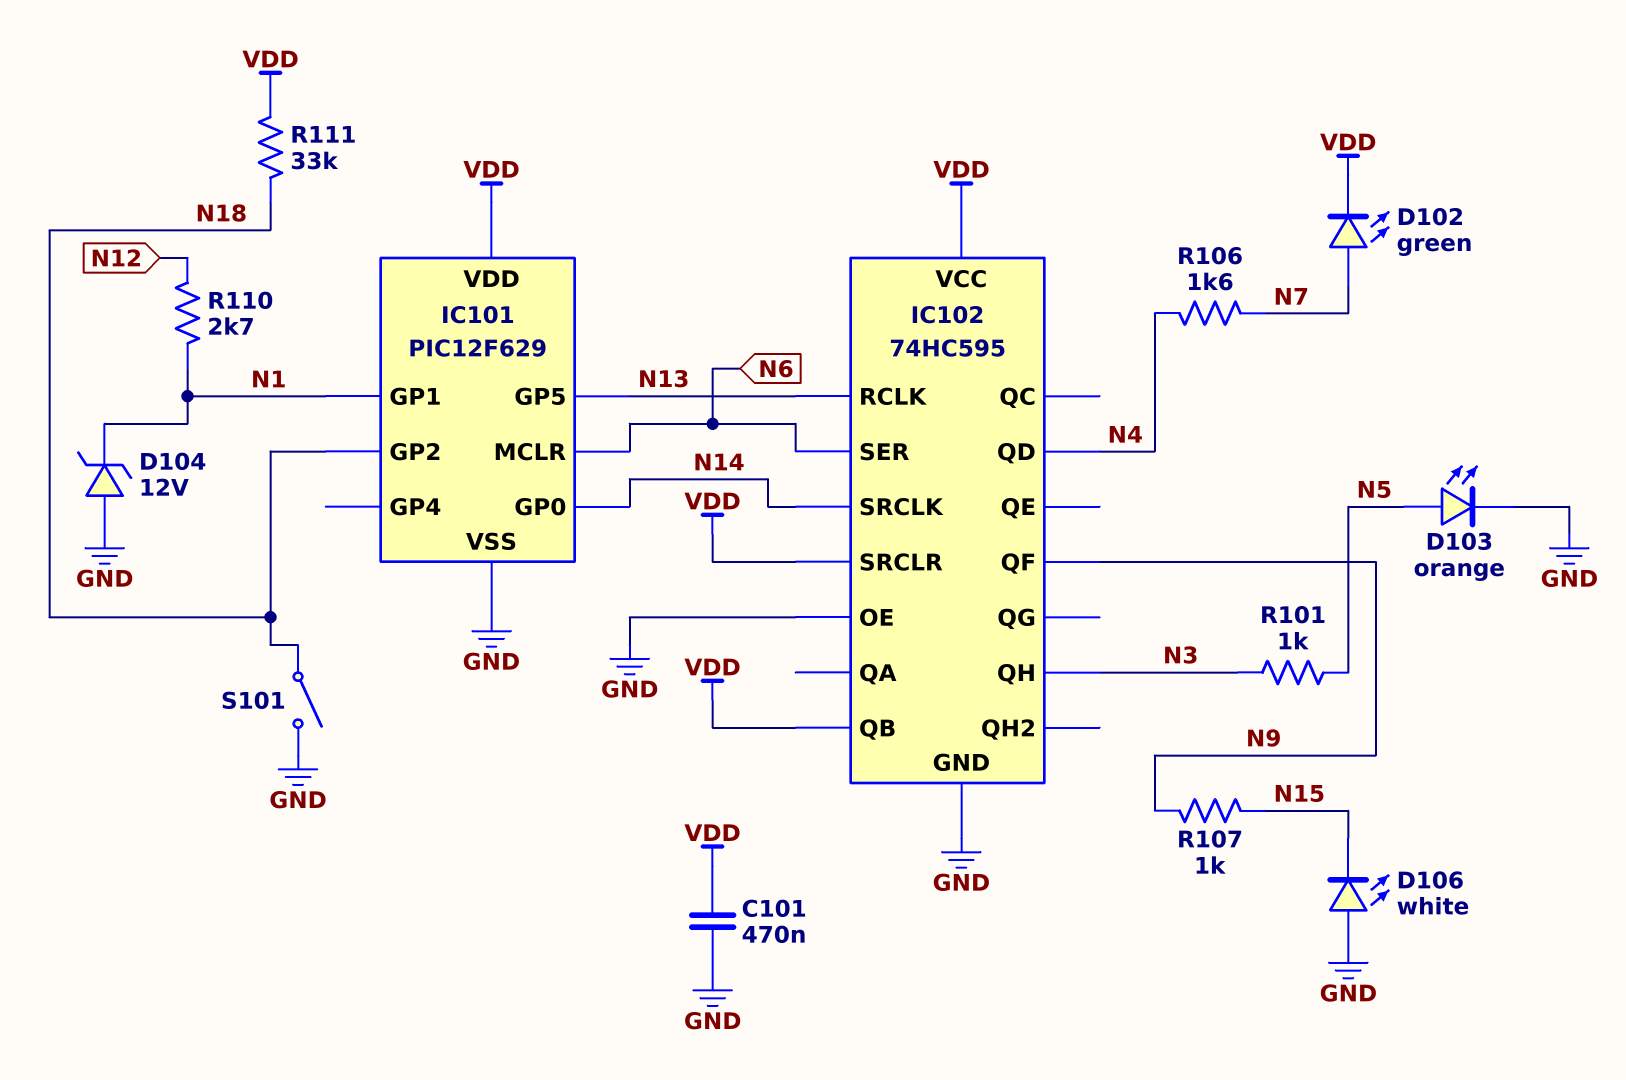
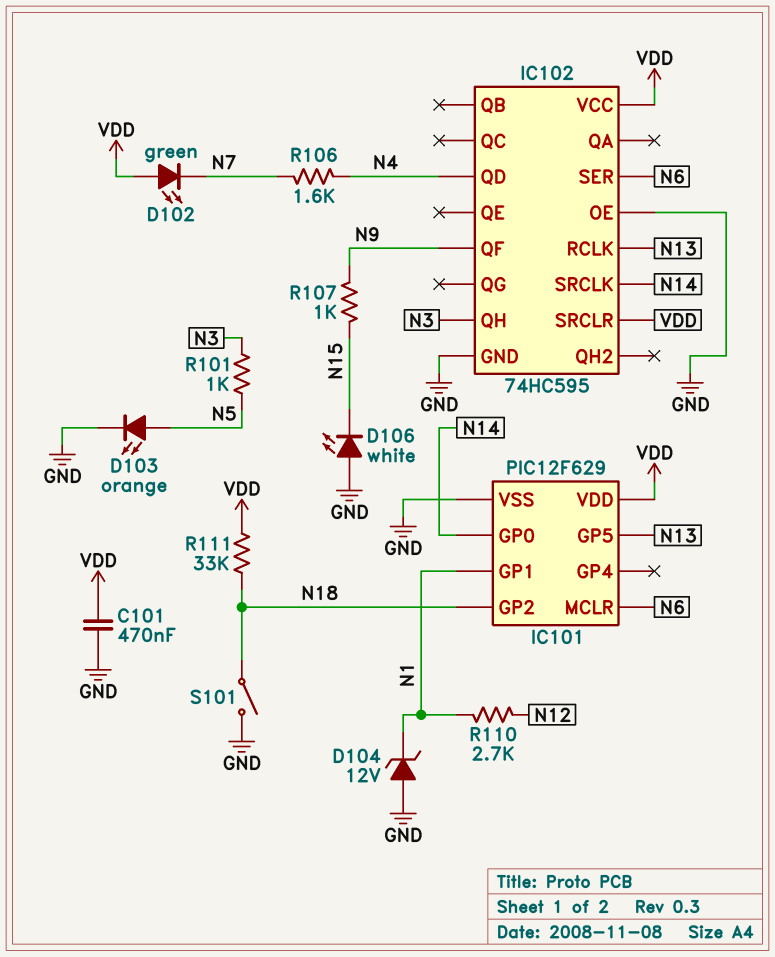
D102: LED green (A N7, K VDD) -> LED green (A VDD, K N7)
IC102 pin QB: VDD -> none

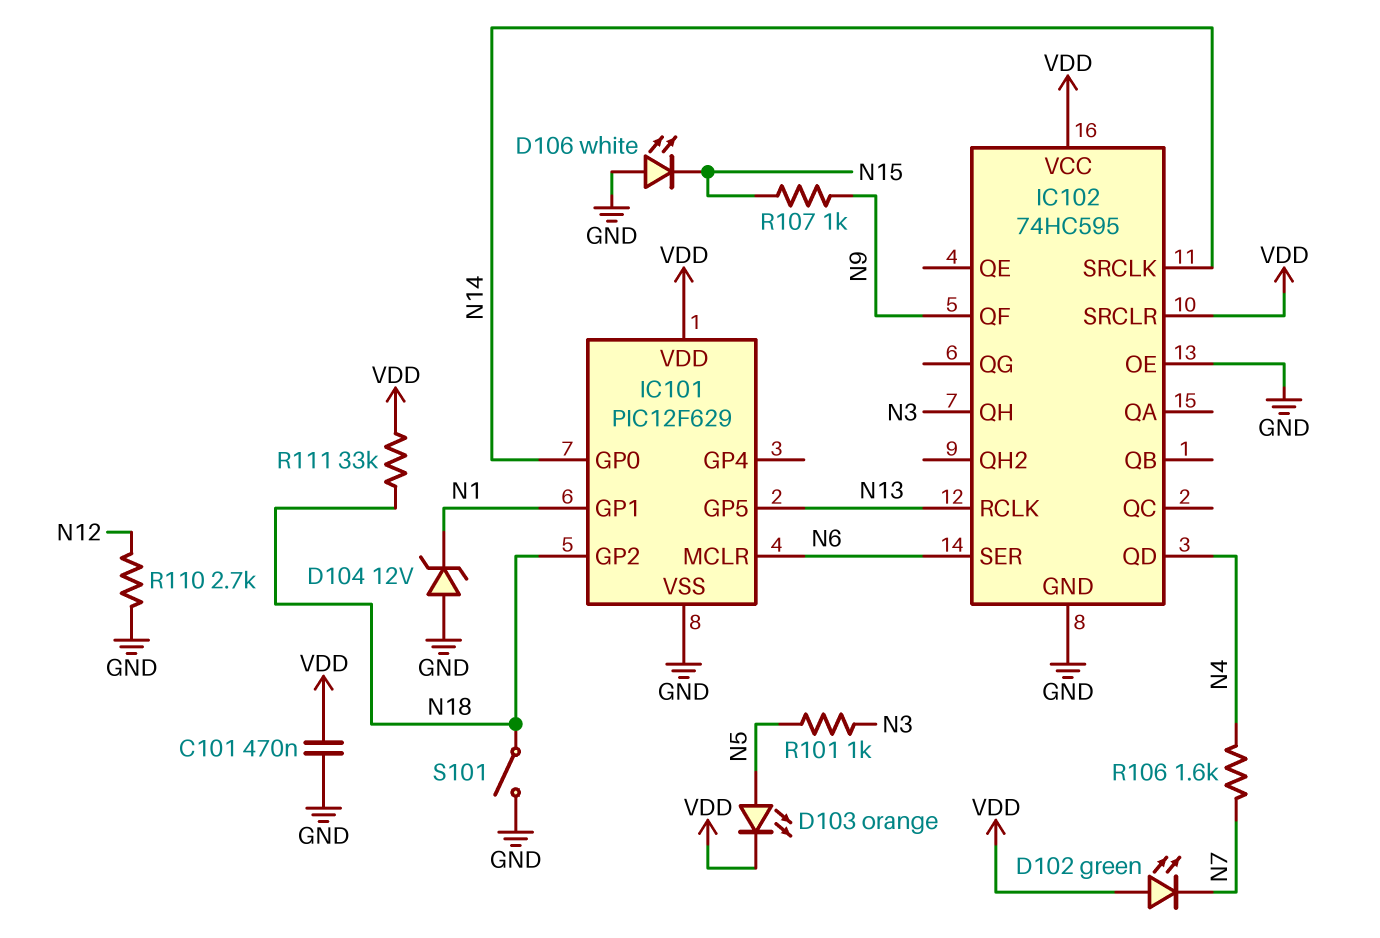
D103: LED orange (A N5, K GND) -> LED orange (A N5, K VDD)
R110: 2.7k (N1, N12) -> 2.7k (GND, N12)

